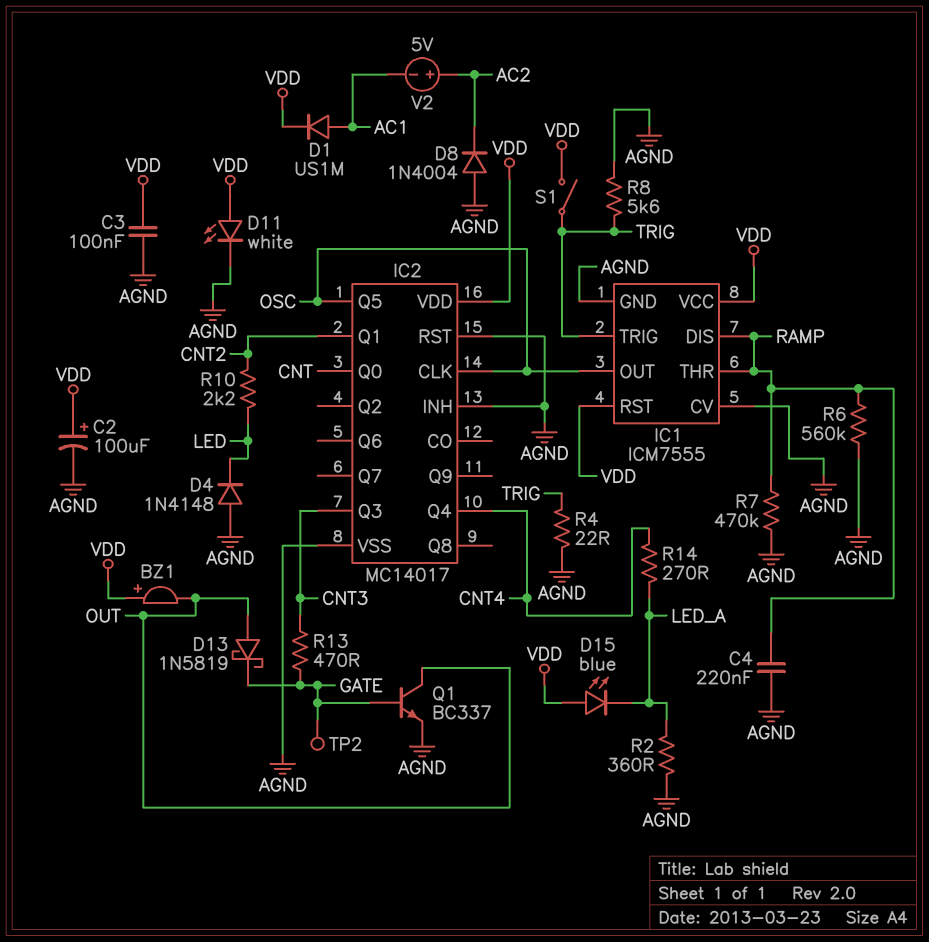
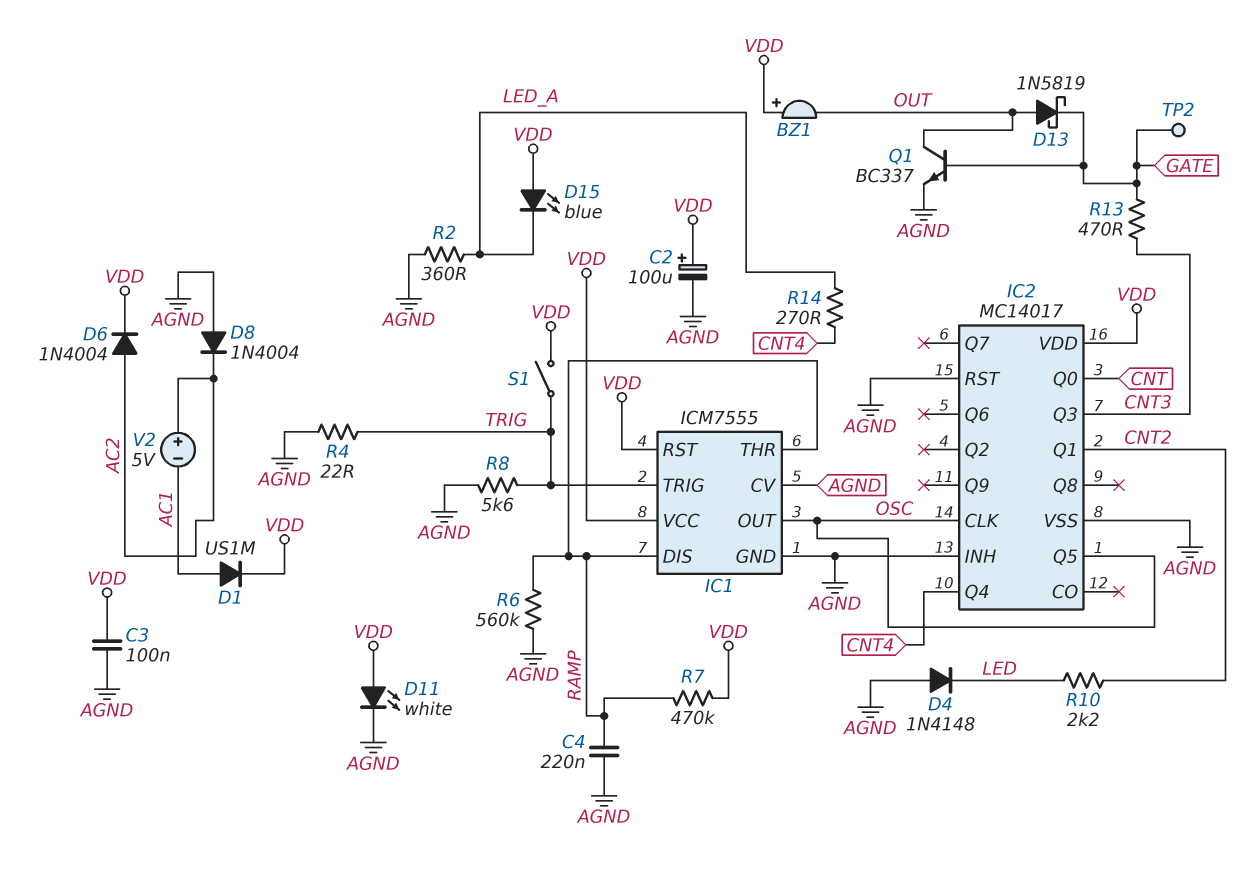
D6: none -> diode 1N4004 (A AC2, K VDD)
R7: 470k (AGND, RAMP) -> 470k (RAMP, VDD)

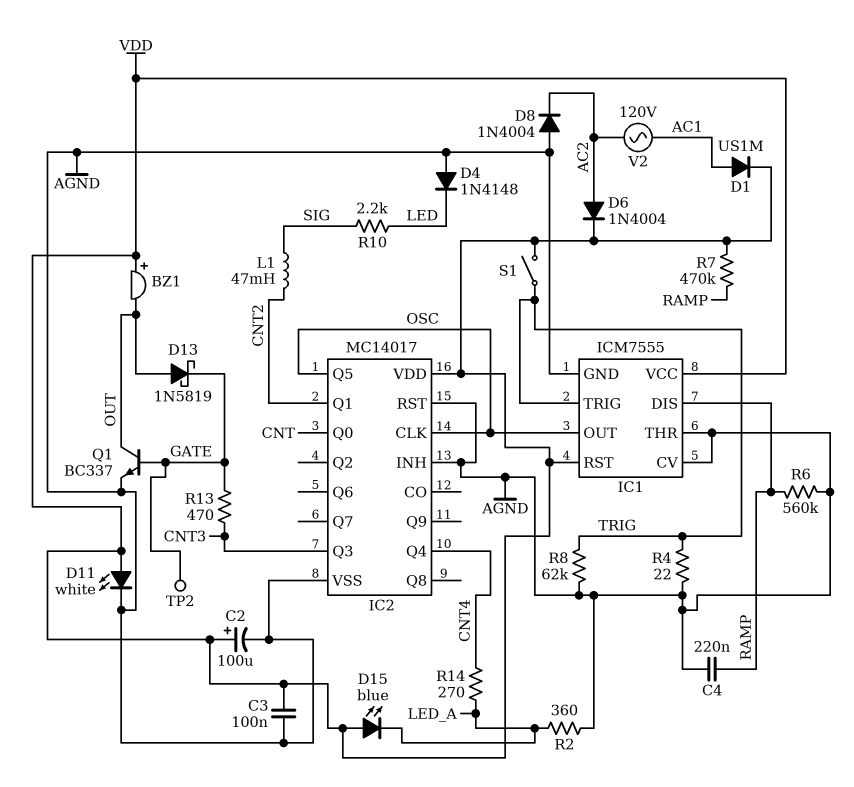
IC1 pin THR: RAMP -> AGND
L1: none -> 47mH (CNT2, SIG)
R8: 5.6k (AGND, TRIG) -> 62k (AGND, TRIG)
R10: 2.2k (CNT2, LED) -> 2.2k (LED, SIG)
V2: 5V (plus AC2, minus AC1) -> AC 120V (AC1, AC2)

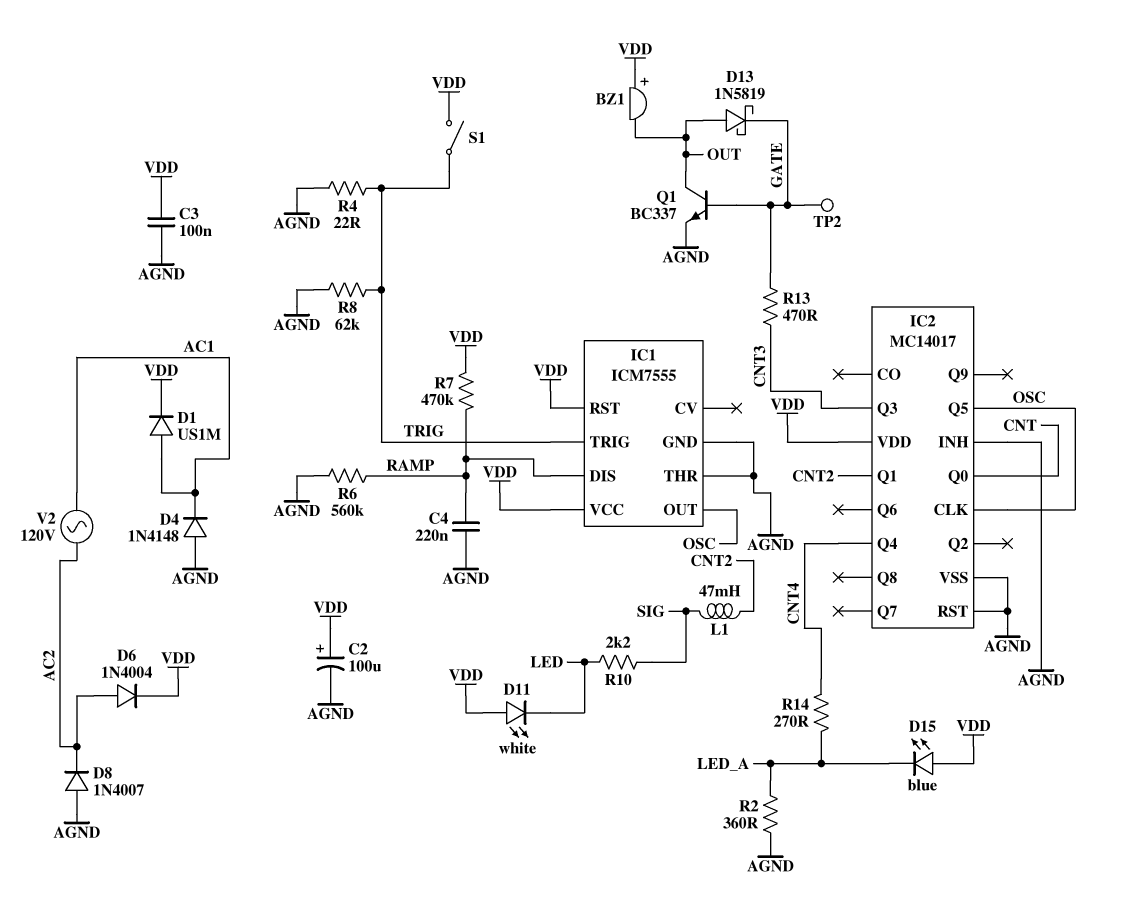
D4: diode 1N4148 (A AGND, K LED) -> diode 1N4148 (A AGND, K AC1)
D8: diode 1N4004 (A AGND, K AC2) -> diode 1N4007 (A AGND, K AC2)
D11: LED white (A VDD, K AGND) -> LED white (A VDD, K LED)
IC1 pin CV: AGND -> none

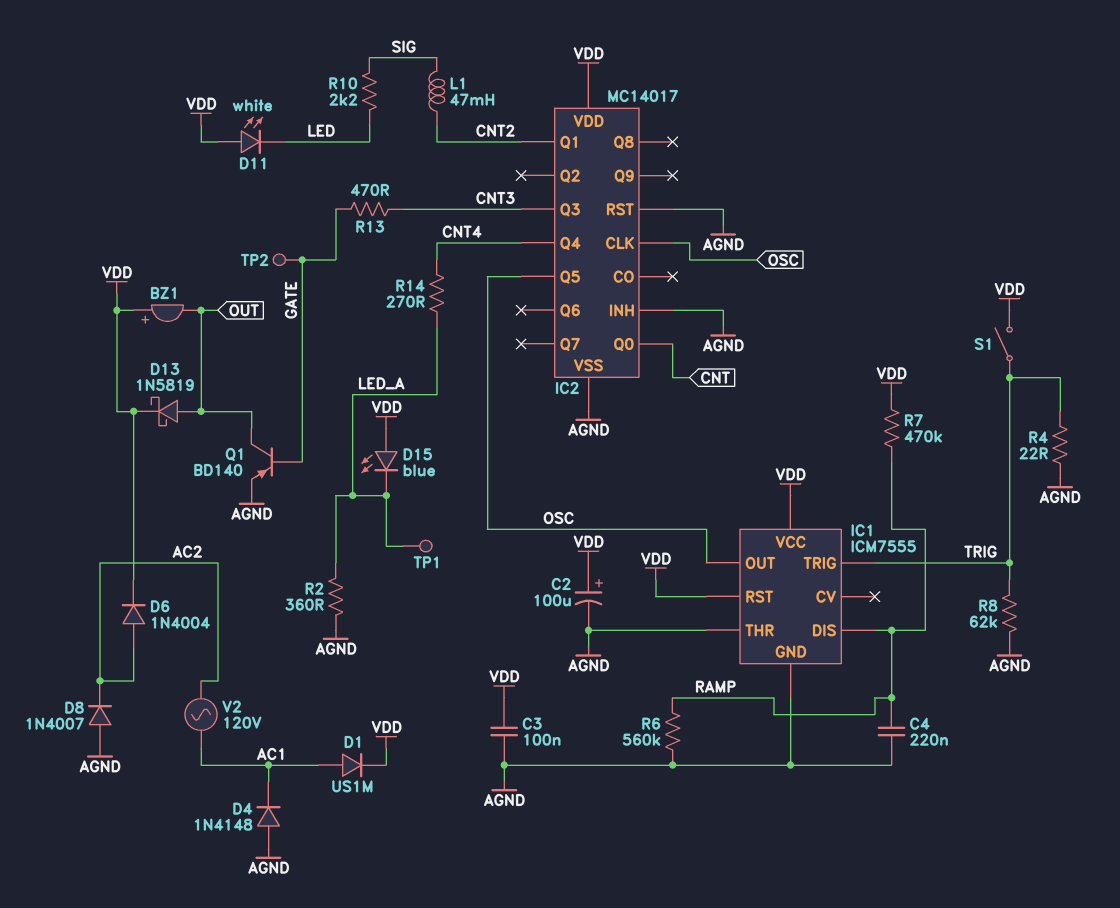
D13: schottky 1N5819 (A OUT, K GATE) -> schottky 1N5819 (A OUT, K VDD)
Q1: NPN BC337 (B GATE, C OUT, E AGND) -> PNP BD140 (B GATE, C OUT, E AGND)
TP1: none -> test point (LED_A)

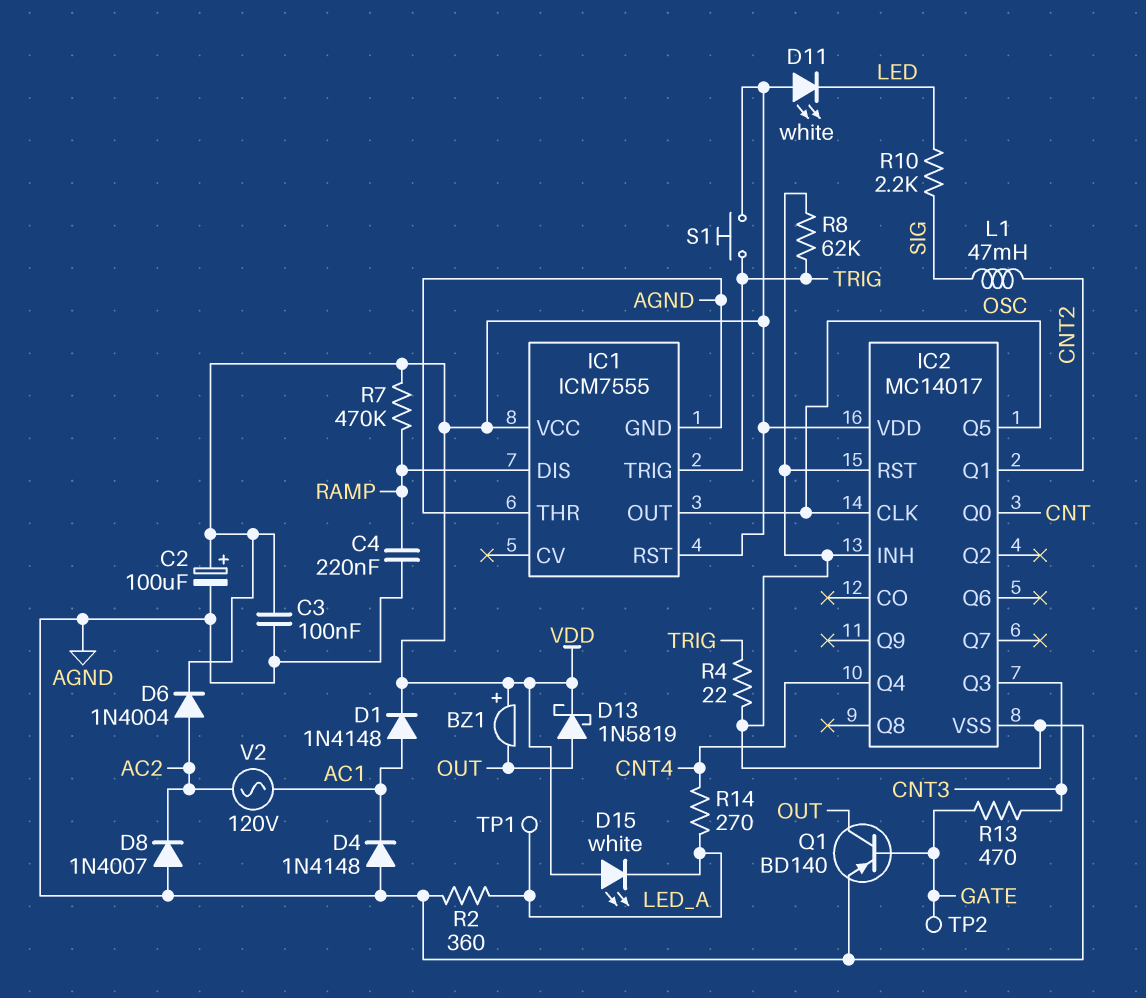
D1: diode US1M (A AC1, K VDD) -> diode 1N4148 (A AC1, K VDD)
D15: LED blue (A VDD, K LED_A) -> LED white (A VDD, K LED_A)
R6: 560k (AGND, RAMP) -> none
S1: switch (TRIG, VDD) -> button (TRIG, VDD)

